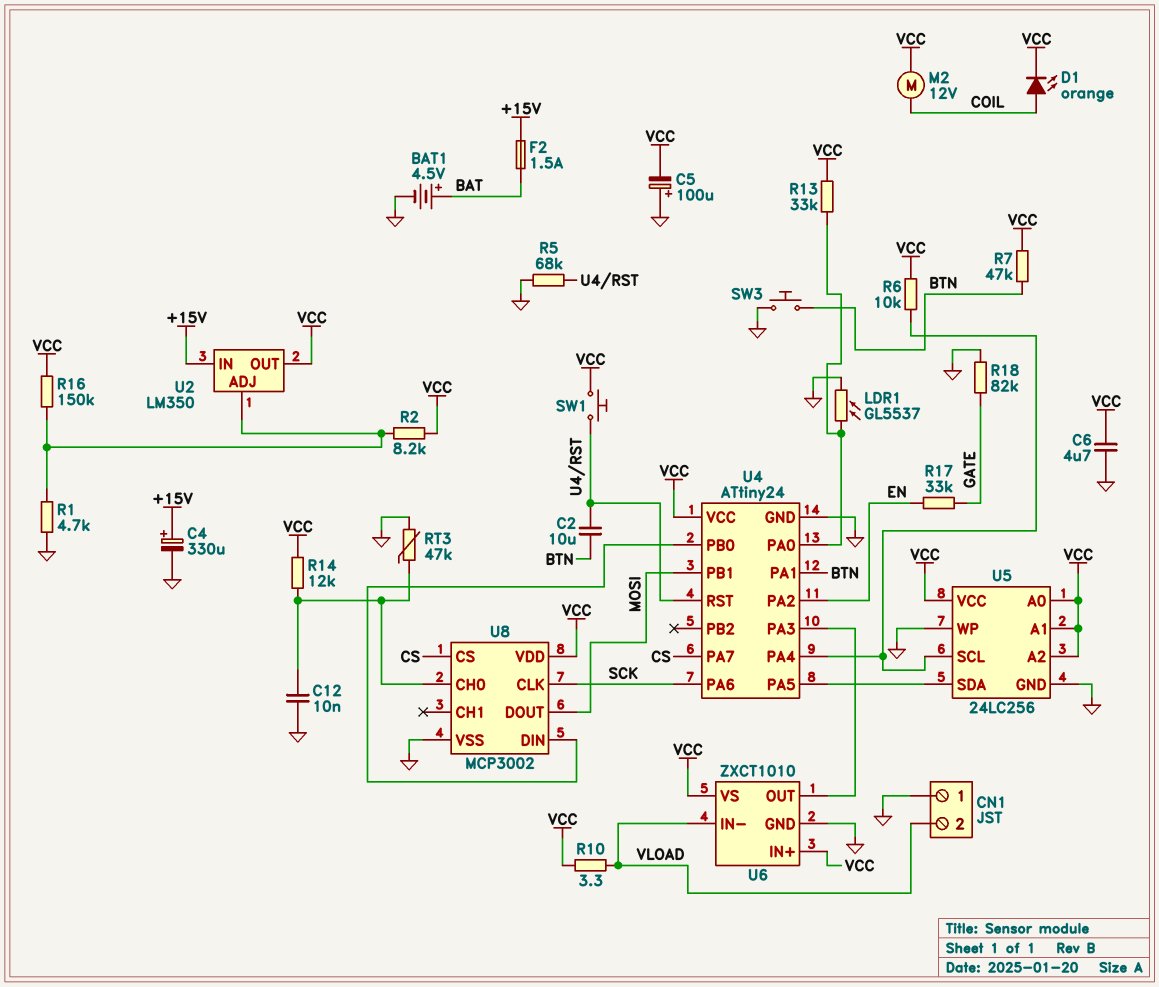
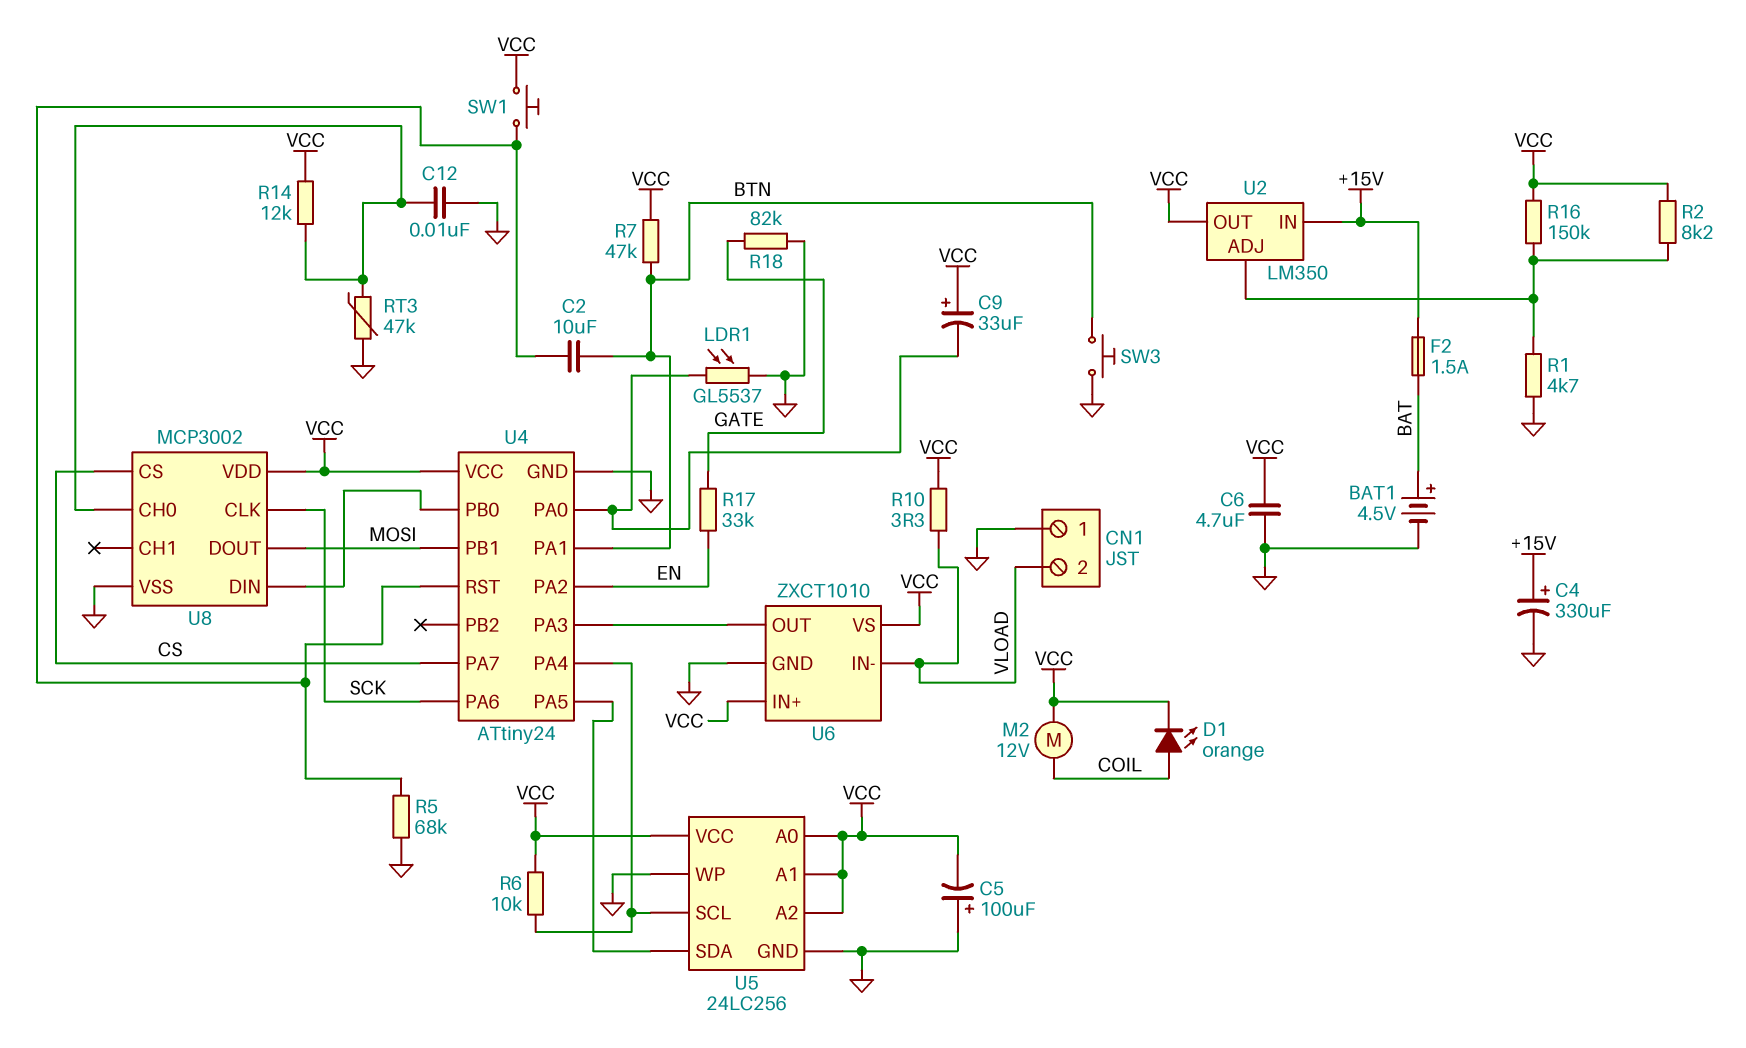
C9: none -> 33uF (plus VCC, minus U4/PA0)
R13: 33k (U4/PA0, VCC) -> none

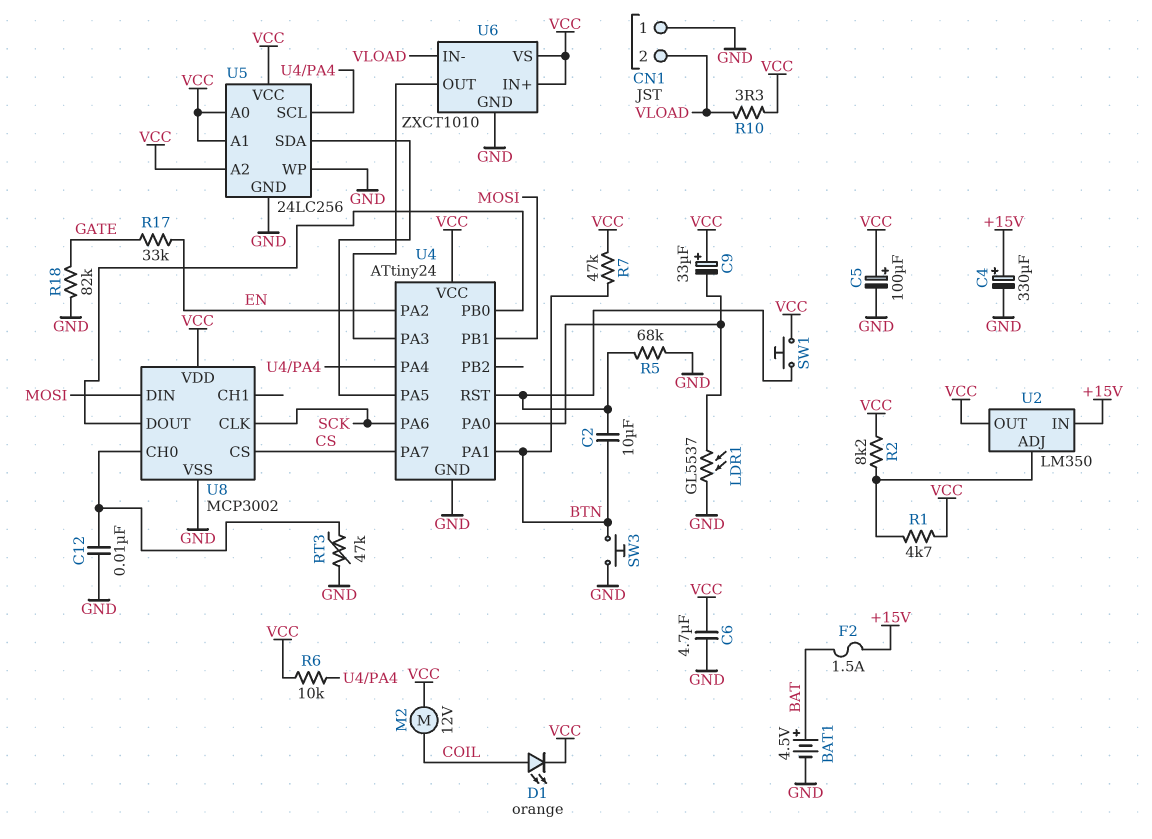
C5: 100uF (plus GND, minus VCC) -> 100uF (plus VCC, minus GND)
R1: 4.7k (GND, U2/ADJ) -> 4.7k (U2/ADJ, VCC)
R14: 12k (U8/CH0, VCC) -> none
R16: 150k (U2/ADJ, VCC) -> none
U8 pin DIN: U4/PB0 -> MOSI
U8 pin DOUT: MOSI -> U4/PB0

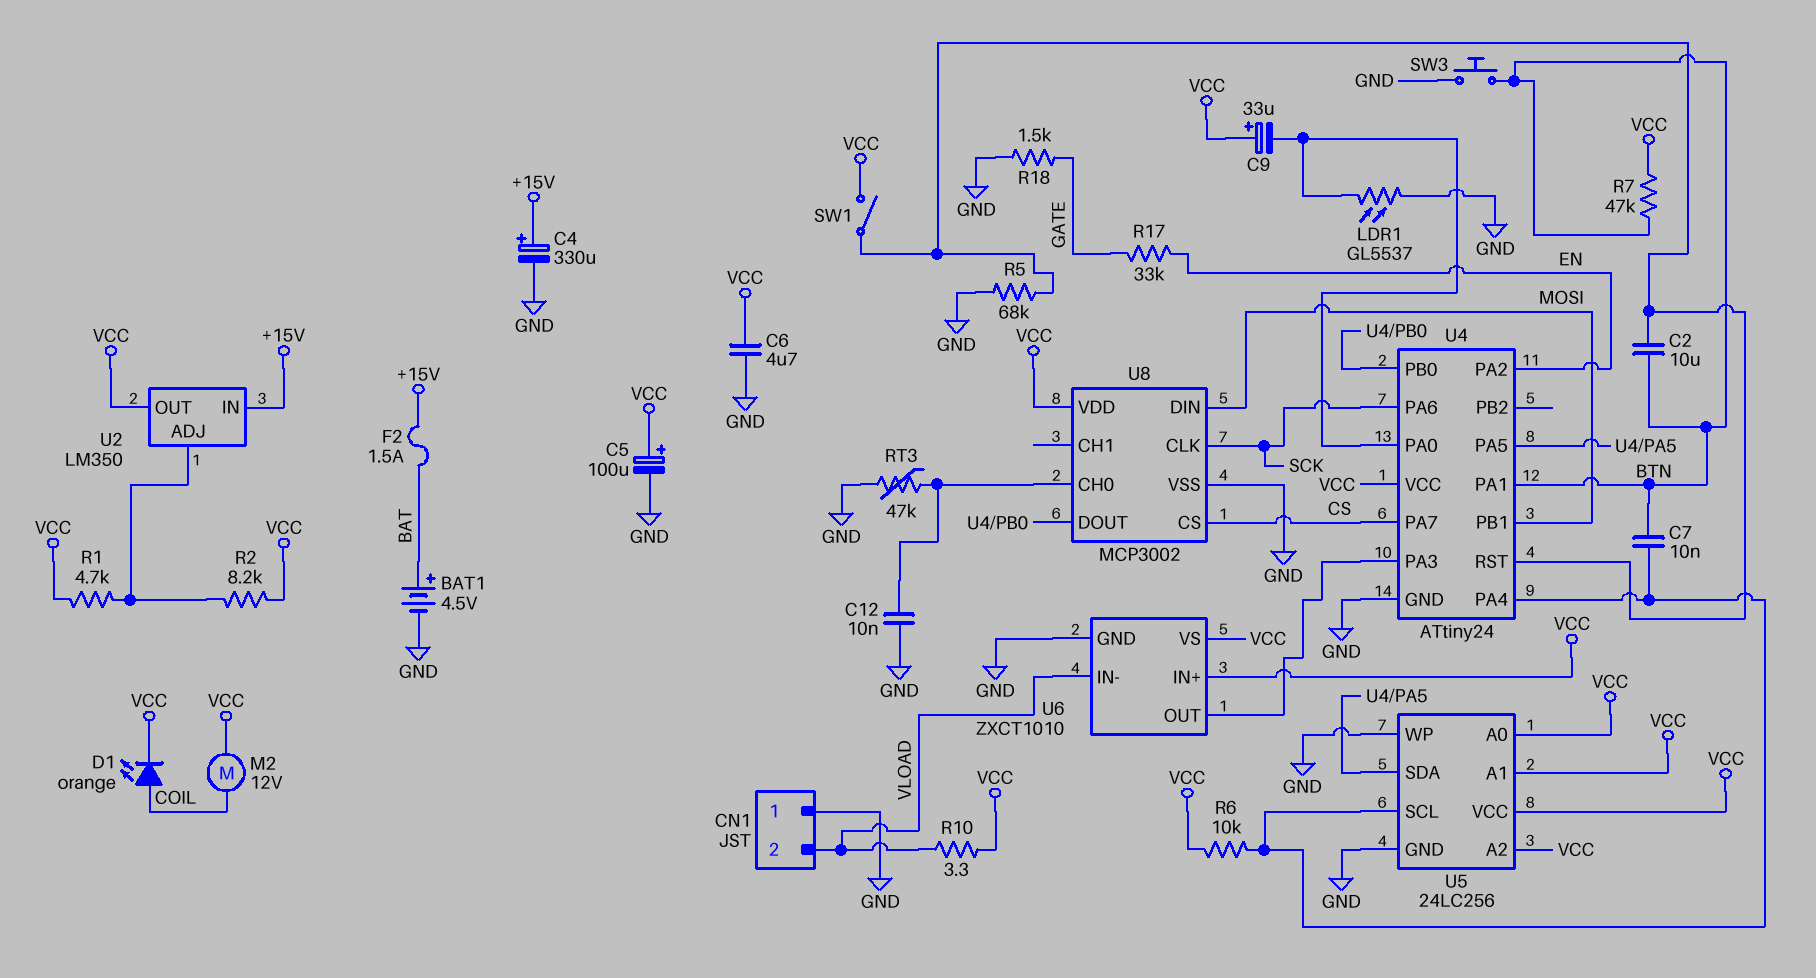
C7: none -> 10nF (BTN, U4/PA4)
R18: 82k (GATE, GND) -> 1.5k (GATE, GND)
SW1: button (U4/RST, VCC) -> switch (U4/RST, VCC)

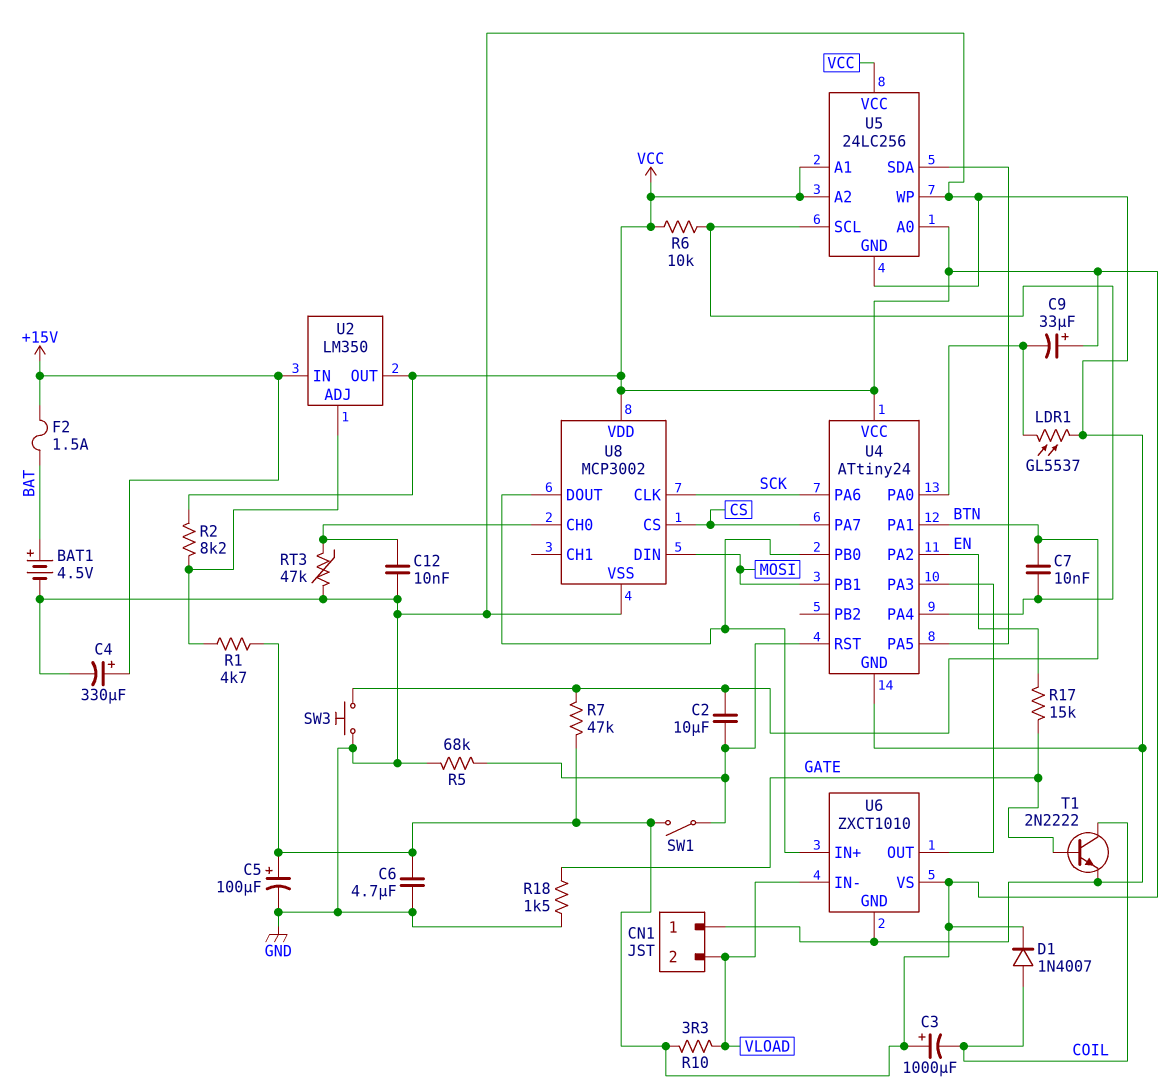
C3: none -> 1000uF (plus VCC, minus COIL)
D1: LED orange (A COIL, K VCC) -> diode 1N4007 (A COIL, K VCC)
M2: motor 12V (COIL, VCC) -> none
R17: 33k (EN, GATE) -> 15k (EN, GATE)
T1: none -> NPN 2N2222 (B GATE, C COIL, E GND)
U6 pin IN+: VCC -> U4/PB0

